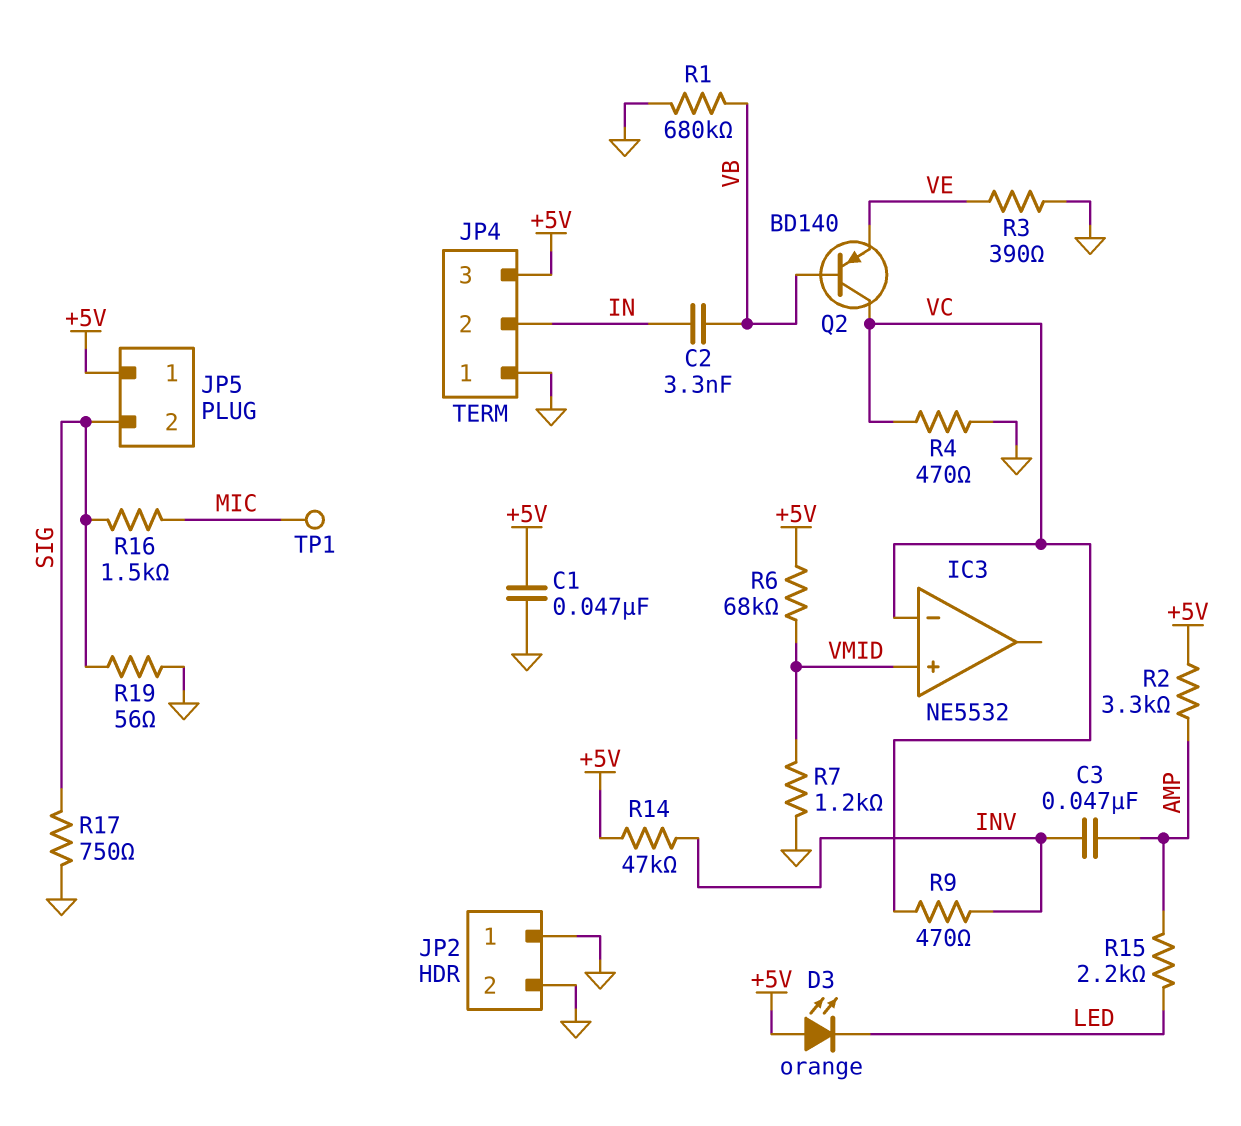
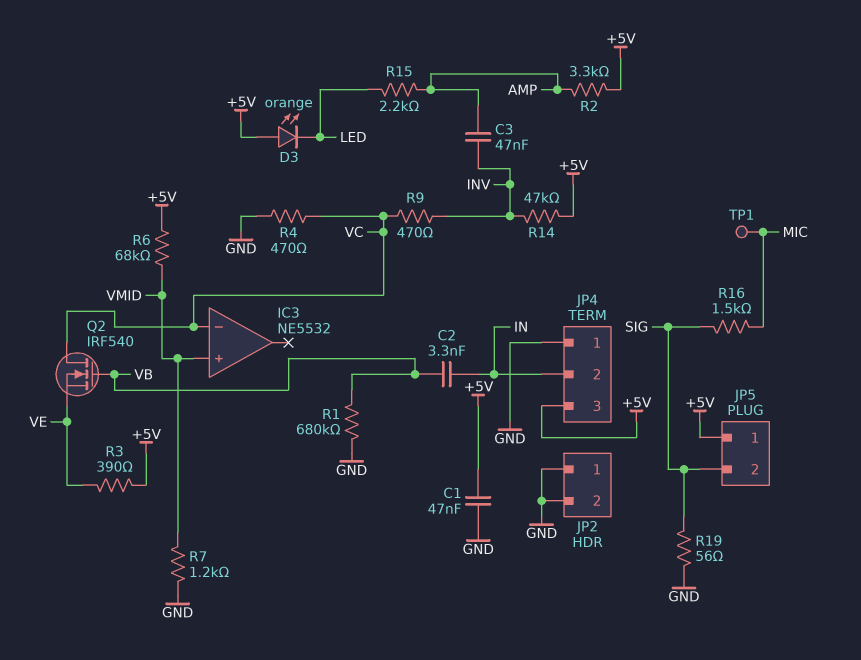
Q2: PNP BD140 (B VB, C VC, E VE) -> NMOS IRF540 (G VB, D VC, S VE)
R3: 390 (GND, VE) -> 390 (+5V, VE)
R17: 750 (GND, SIG) -> none

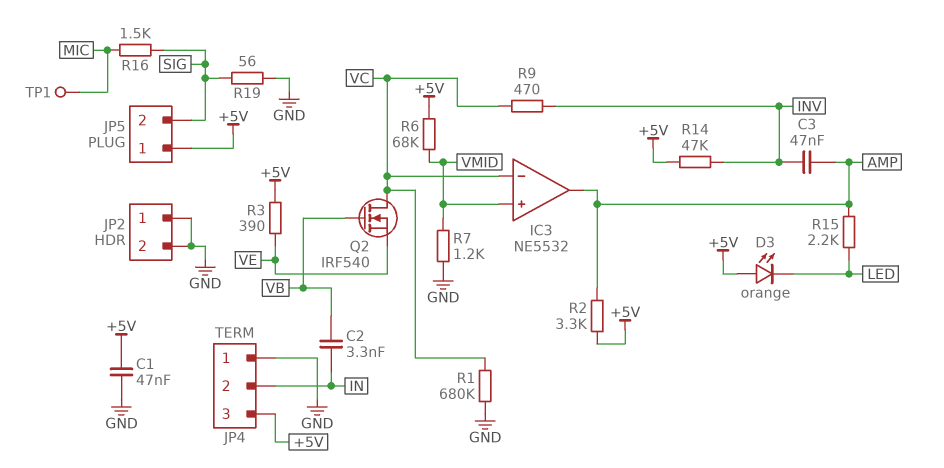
IC3 pin out: none -> AMP
R1: 680k (GND, VB) -> 680k (GND, VC)
R4: 470 (GND, VC) -> none

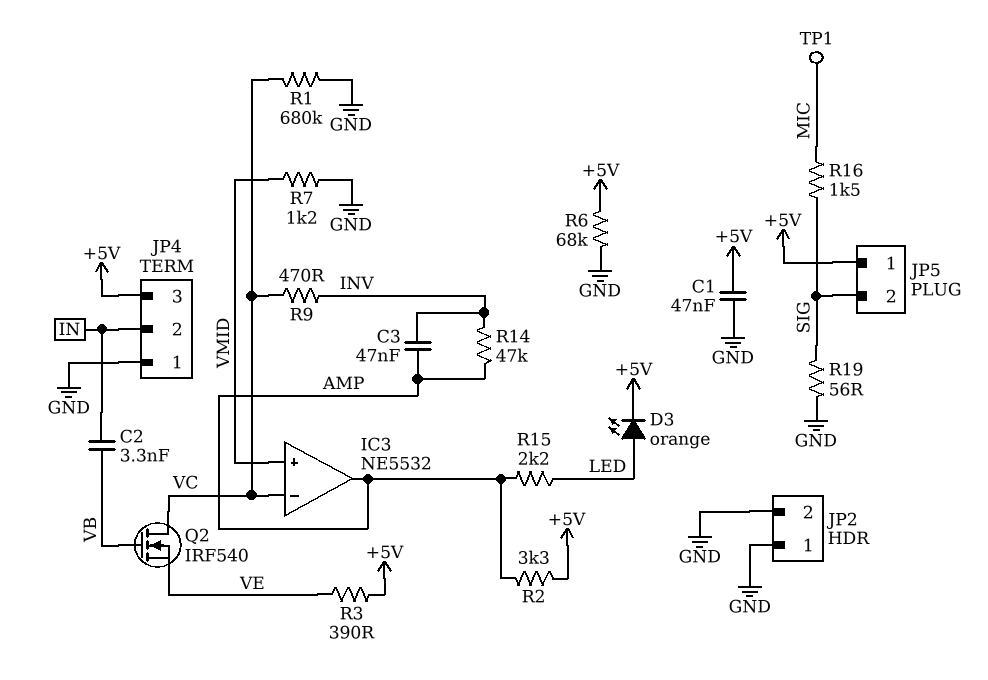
D3: LED orange (A +5V, K LED) -> LED orange (A LED, K +5V)
R6: 68k (+5V, VMID) -> 68k (+5V, GND)
R14: 47k (+5V, INV) -> 47k (AMP, INV)

